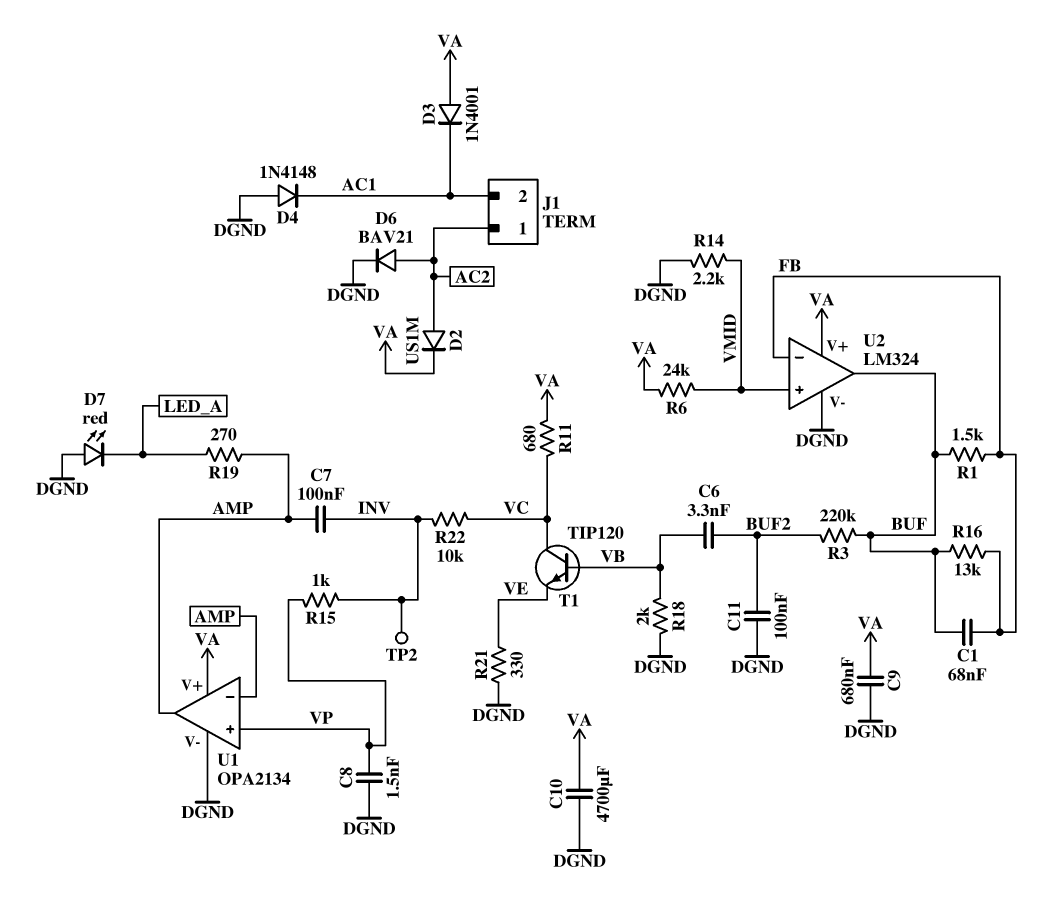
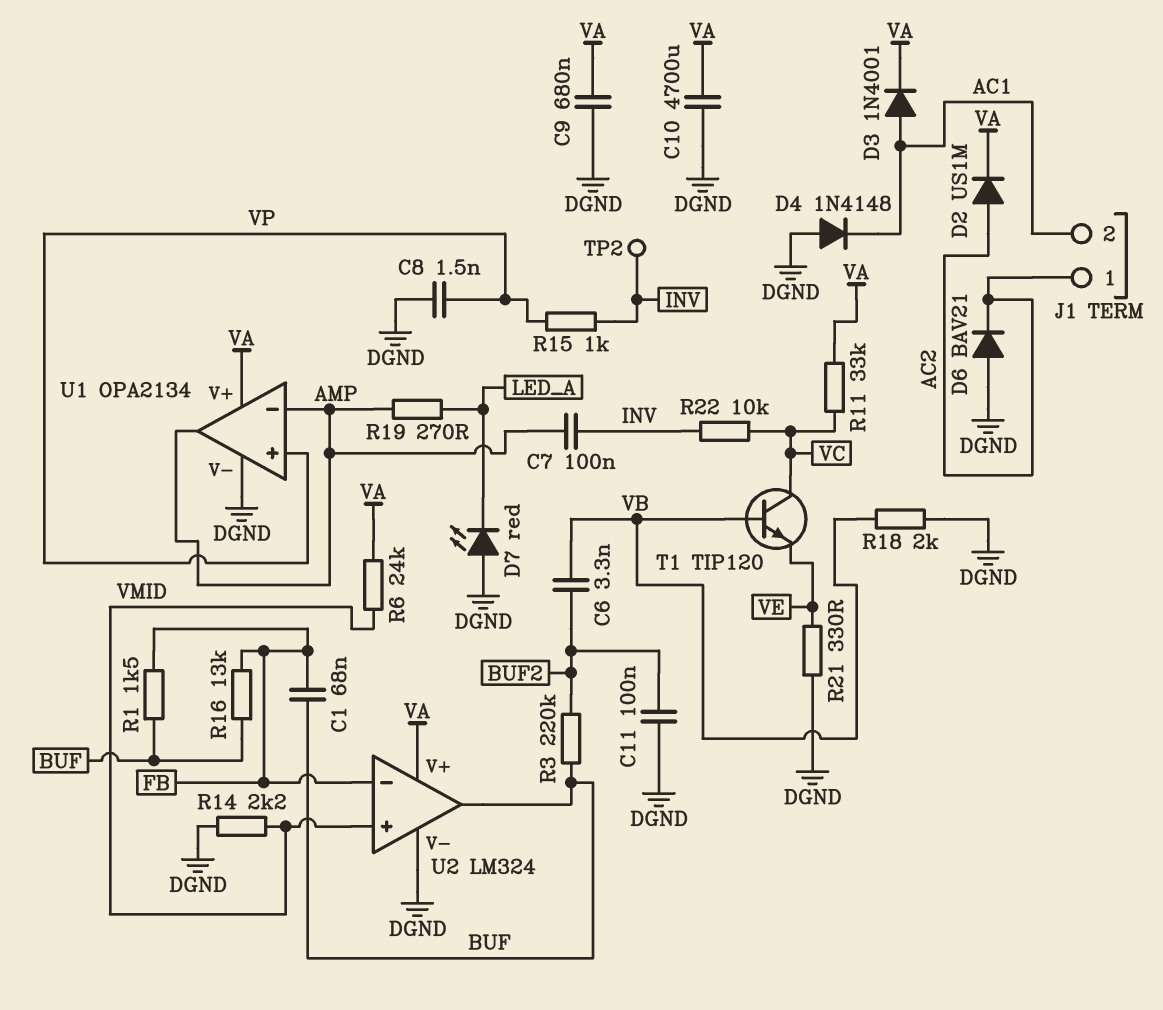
D3: diode 1N4001 (A VA, K AC1) -> diode 1N4001 (A AC1, K VA)
D6: diode BAV21 (A AC2, K DGND) -> diode BAV21 (A DGND, K AC2)
R11: 680 (VA, VC) -> 33k (VA, VC)

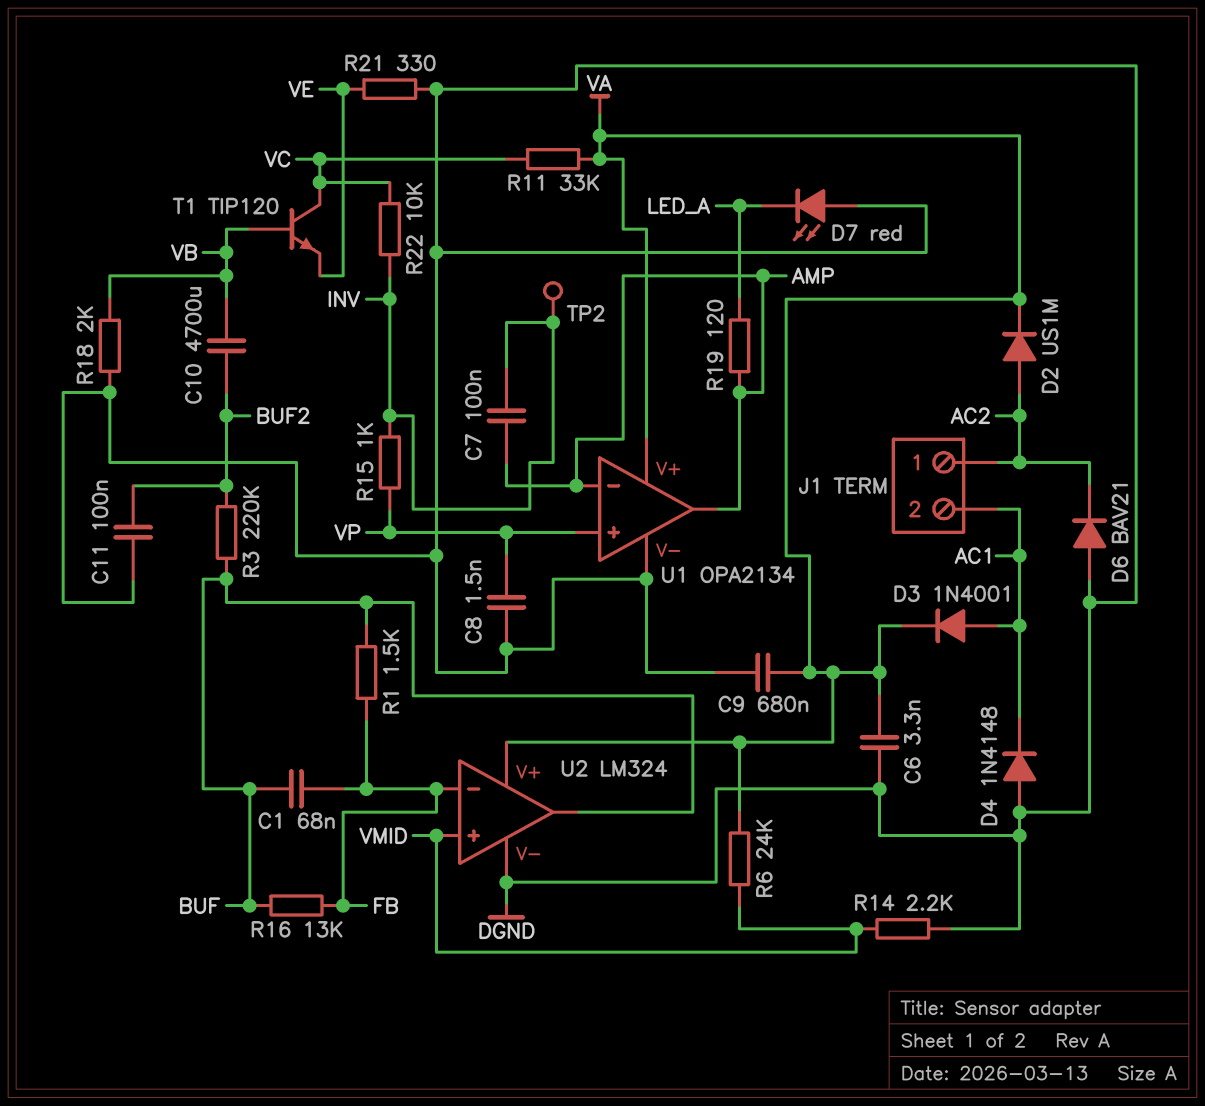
C6: 3.3nF (BUF2, VB) -> 3.3nF (DGND, VA)
C10: 4700uF (DGND, VA) -> 4700uF (BUF2, VB)
R19: 270 (AMP, LED_A) -> 120 (AMP, LED_A)

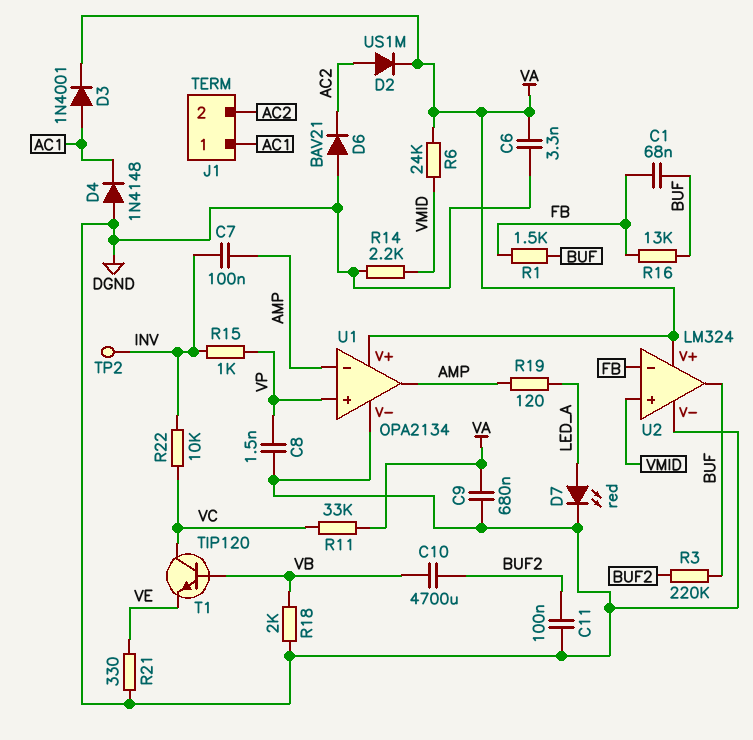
D7: LED red (A DGND, K LED_A) -> LED red (A LED_A, K DGND)
J1 pin 1: AC2 -> AC1
J1 pin 2: AC1 -> AC2

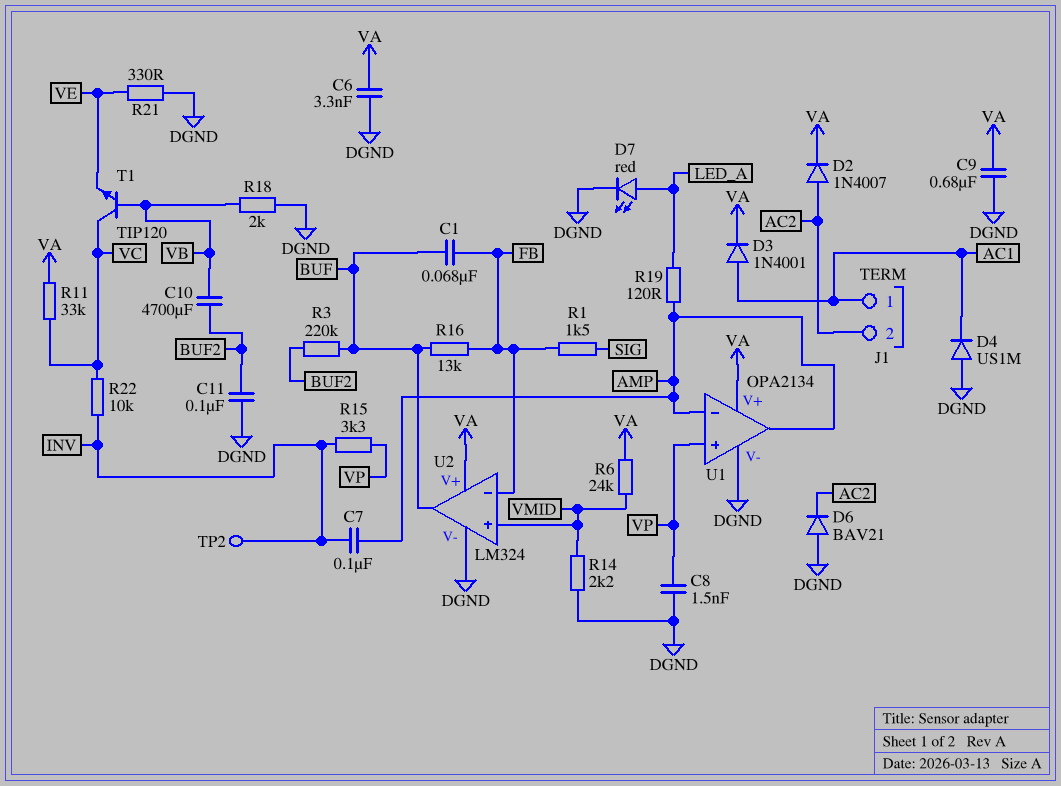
D2: diode US1M (A AC2, K VA) -> diode 1N4007 (A AC2, K VA)
D4: diode 1N4148 (A DGND, K AC1) -> diode US1M (A DGND, K AC1)
R1: 1.5k (BUF, FB) -> 1.5k (FB, SIG)
R15: 1k (INV, VP) -> 3.3k (INV, VP)

